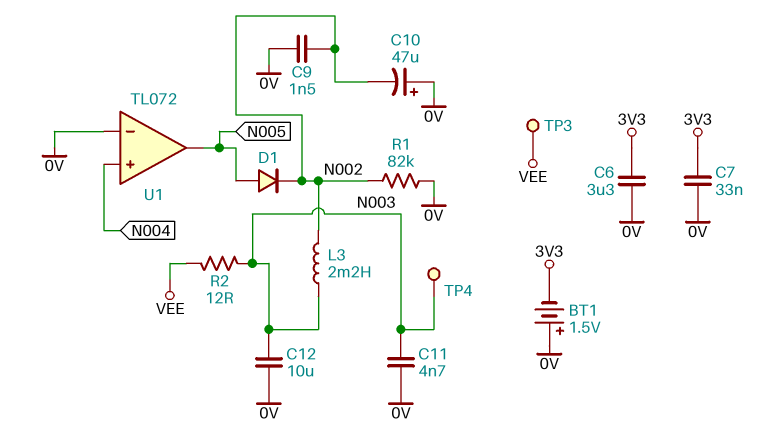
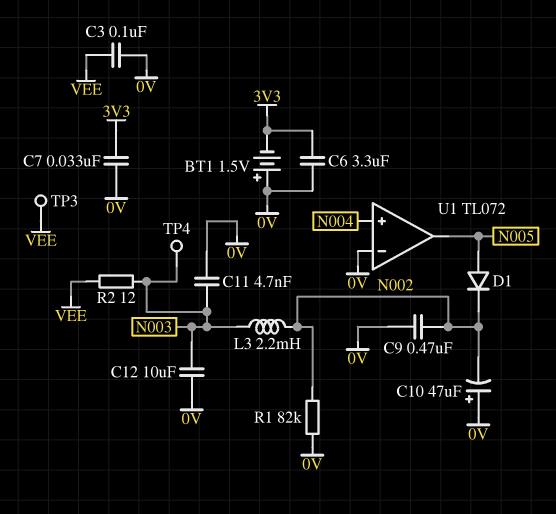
C3: none -> 100nF (0V, VEE)
C9: 1.5nF (0V, N002) -> 470nF (0V, N002)

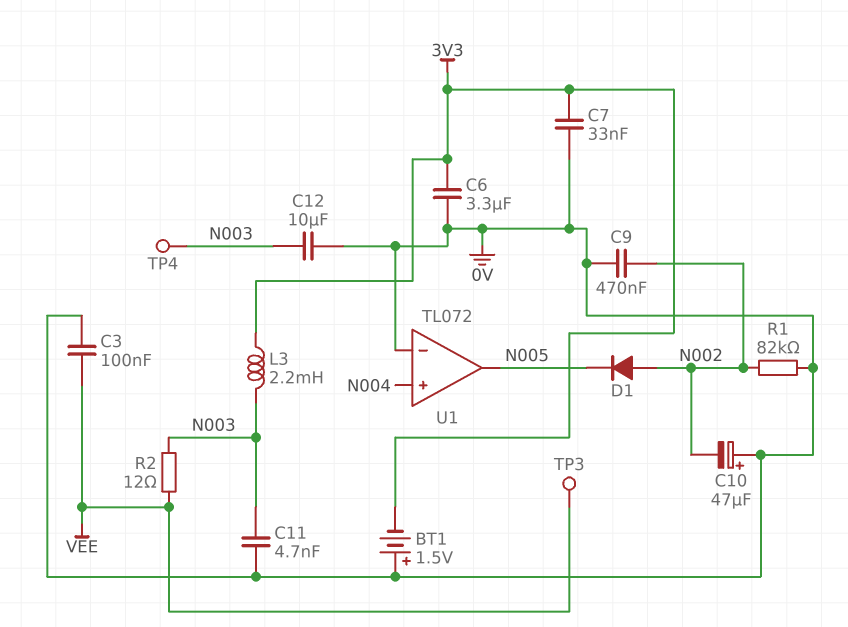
D1: diode (A N005, K N002) -> diode (A N002, K N005)
L3: 2.2mH (N002, N003) -> 2.2mH (3V3, N003)

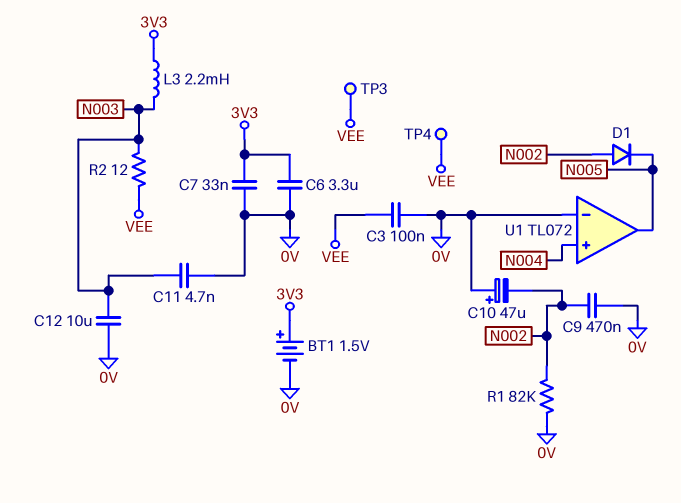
BT1: 1.5V (plus 0V, minus 3V3) -> 1.5V (plus 3V3, minus 0V)
TP4: test point (N003) -> test point (VEE)

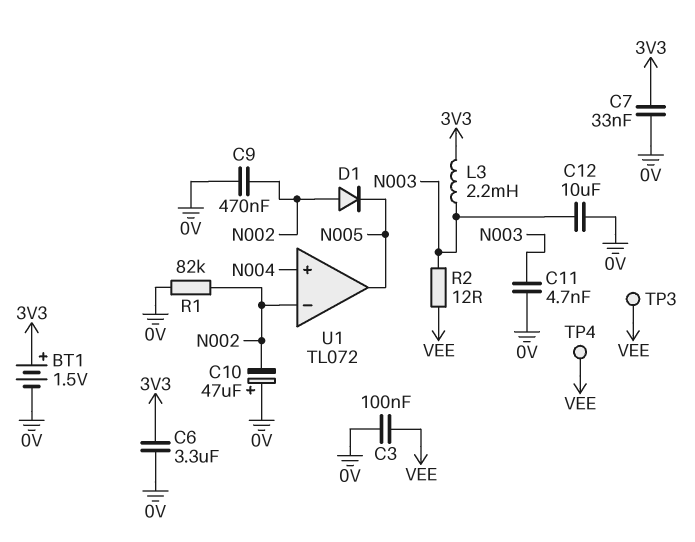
U1 pin in-: 0V -> N002

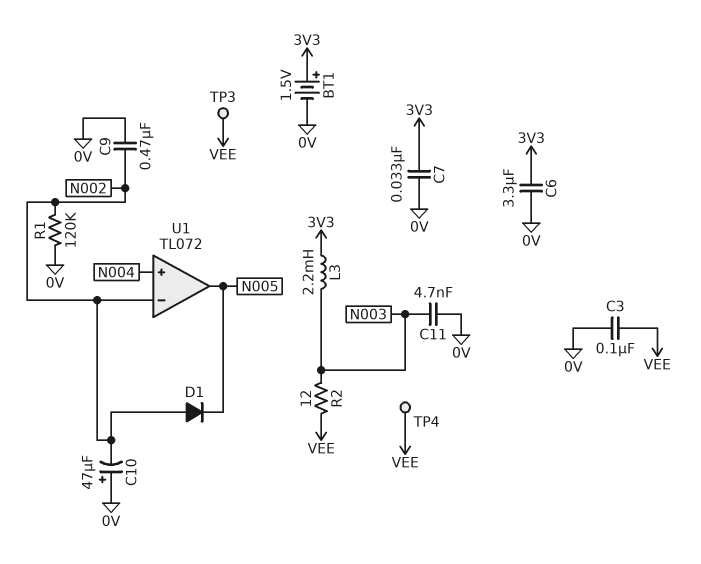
C12: 10uF (0V, N003) -> none
R1: 82k (0V, N002) -> 120k (0V, N002)

